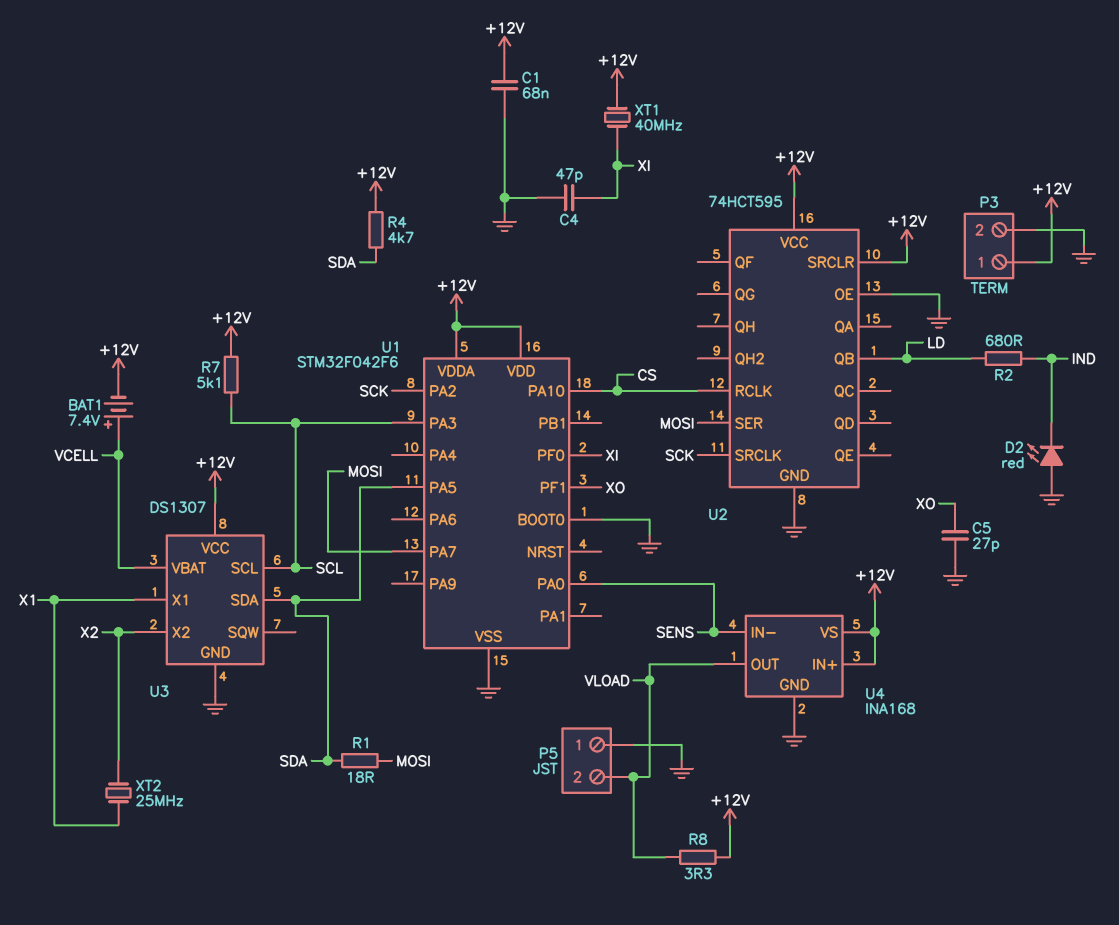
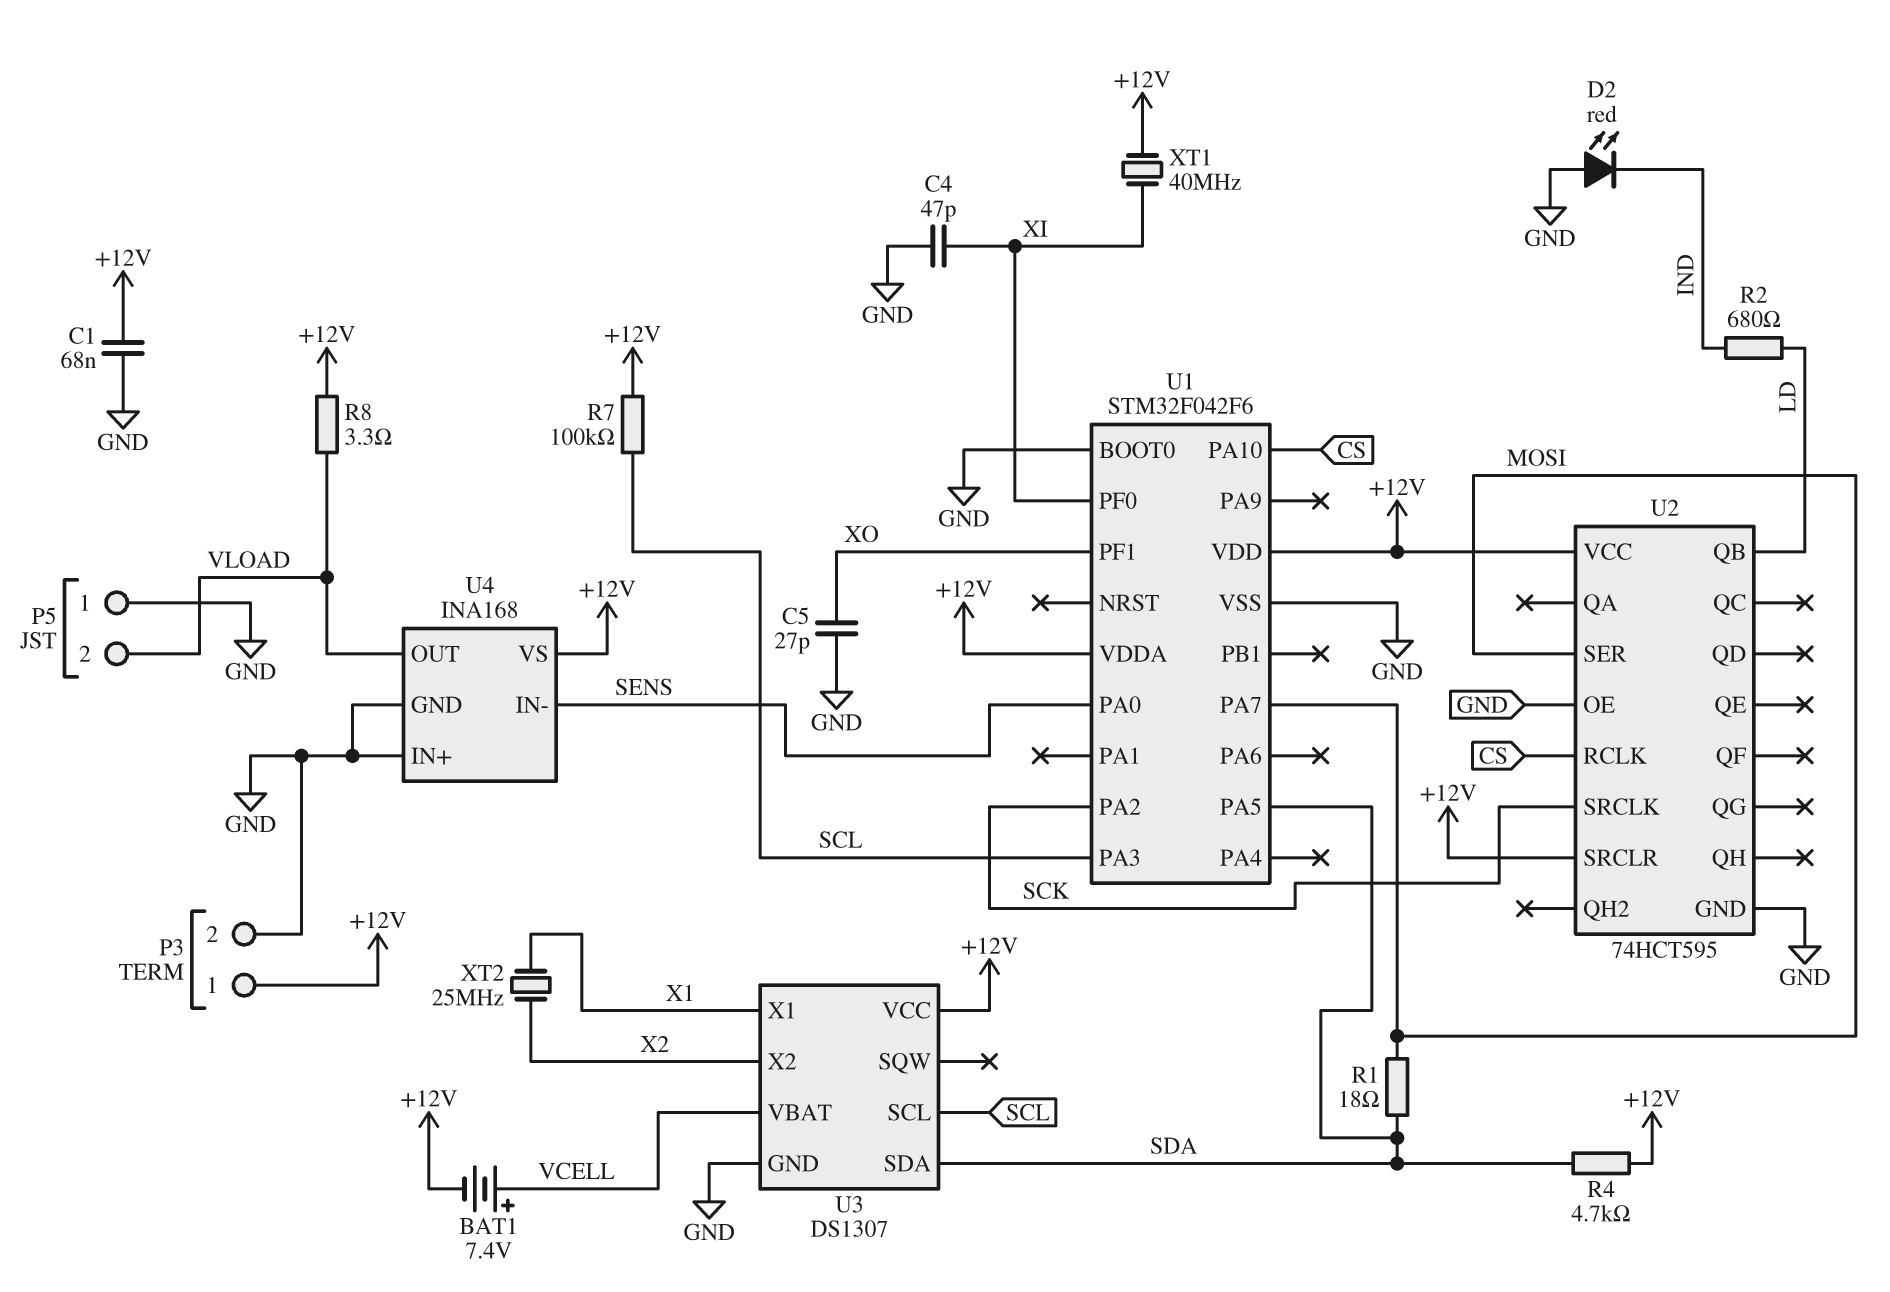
R7: 5.1k (+12V, SCL) -> 100k (+12V, SCL)
U4 pin IN+: +12V -> GND

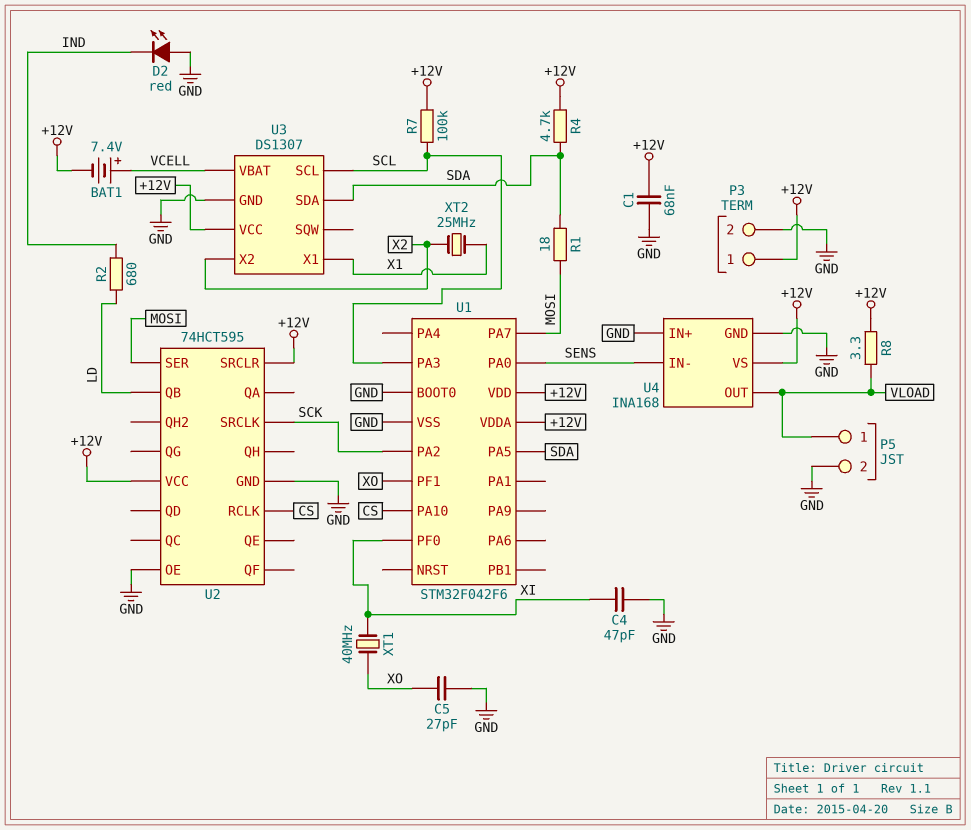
P5 pin 1: GND -> VLOAD
P5 pin 2: VLOAD -> GND
XT1: 40MHz (+12V, XI) -> 40MHz (XI, XO)

